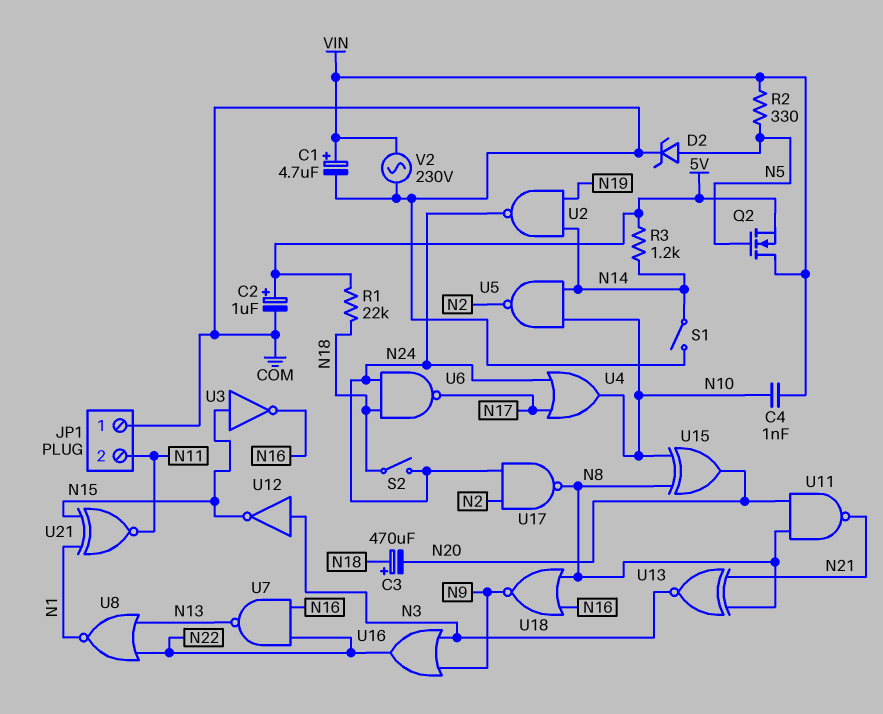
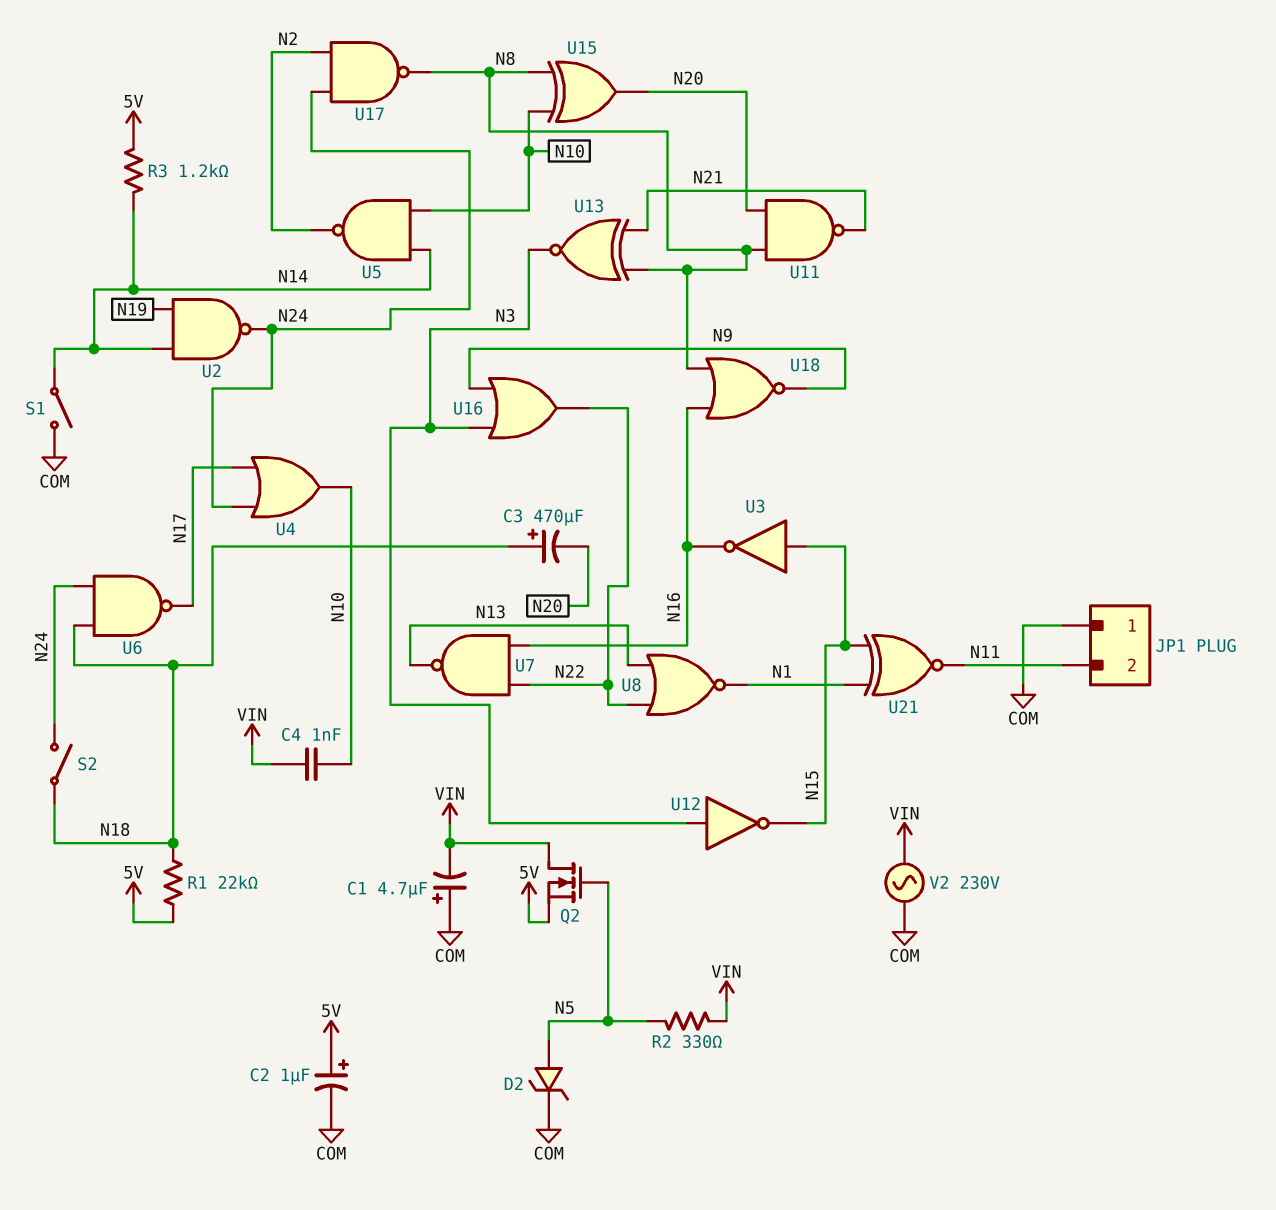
C1: 4.7uF (plus VIN, minus COM) -> 4.7uF (plus COM, minus VIN)

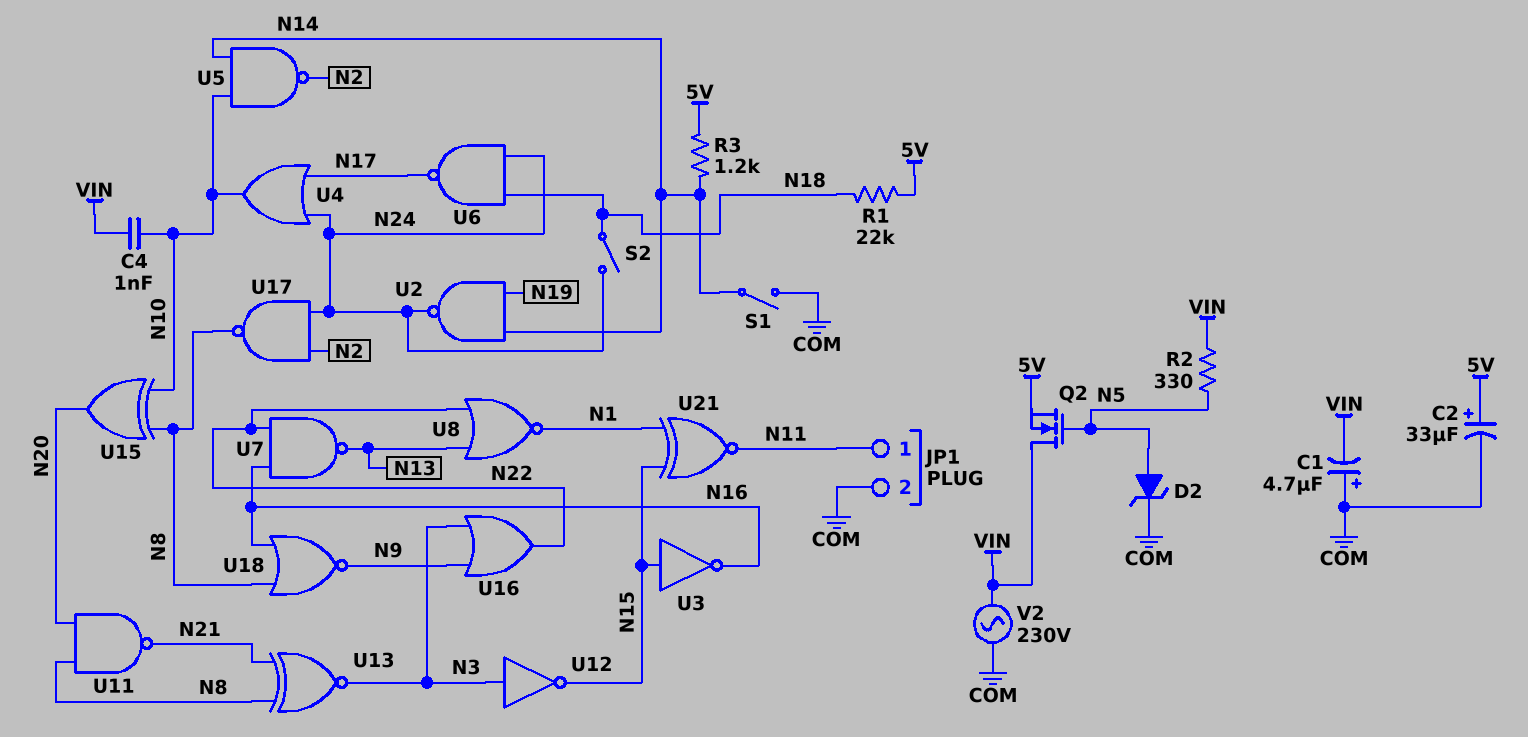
C2: 1uF (plus 5V, minus COM) -> 33uF (plus 5V, minus COM)
C3: 470uF (plus N18, minus N20) -> none
JP1 pin 1: COM -> N11
JP1 pin 2: N11 -> COM

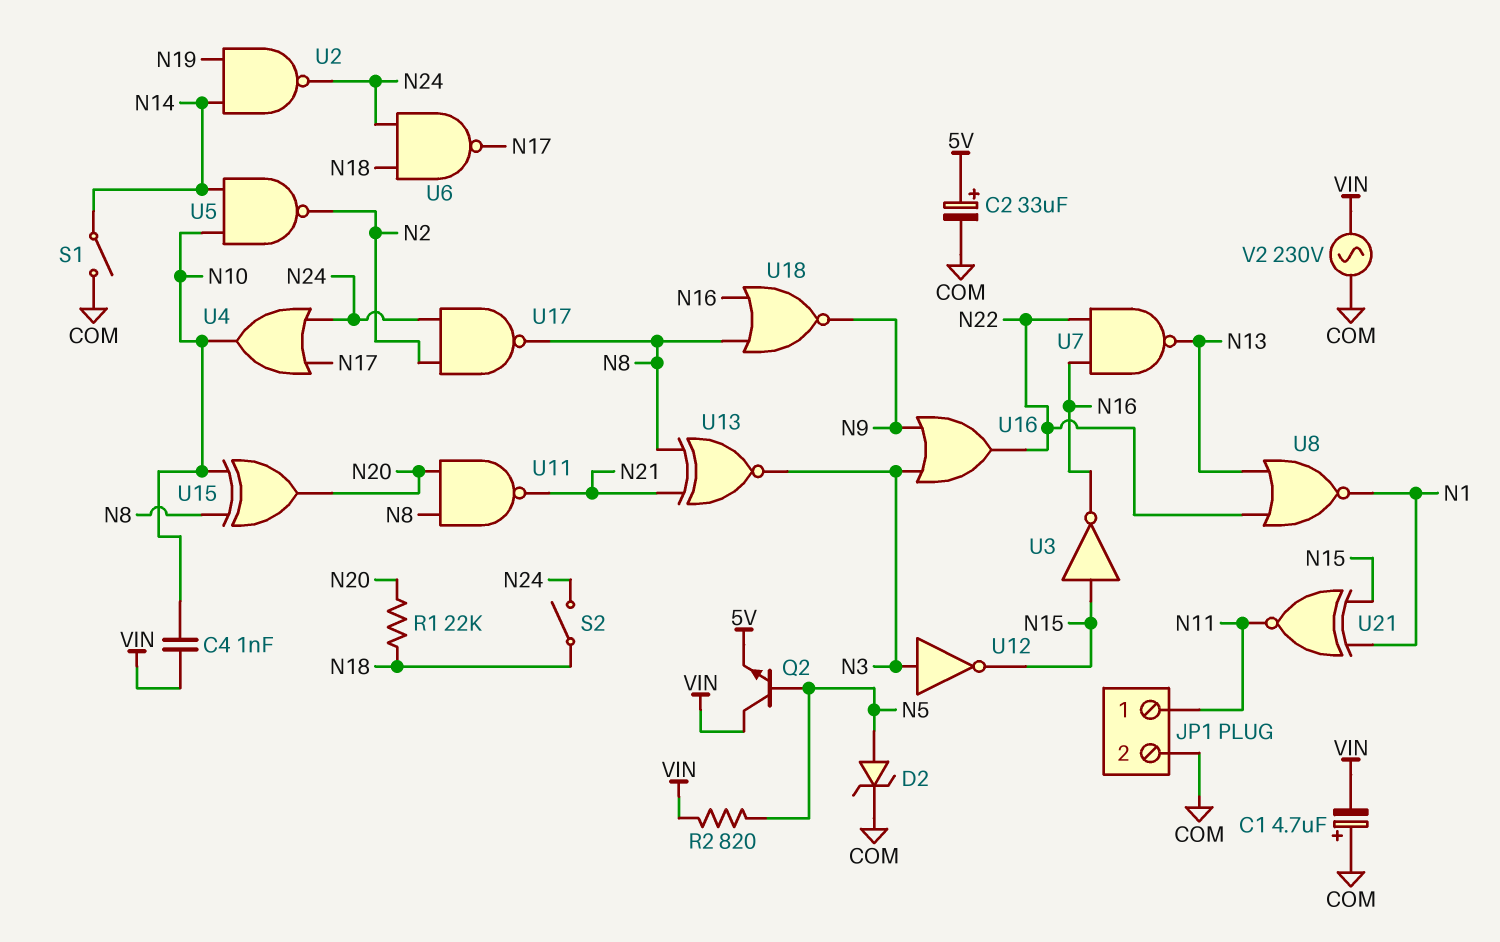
Q2: NMOS (G N5, D VIN, S 5V) -> NPN (B N5, C VIN, E 5V)
R1: 22k (5V, N18) -> 22k (N18, N20)
R2: 330 (N5, VIN) -> 820 (N5, VIN)
R3: 1.2k (5V, N14) -> none

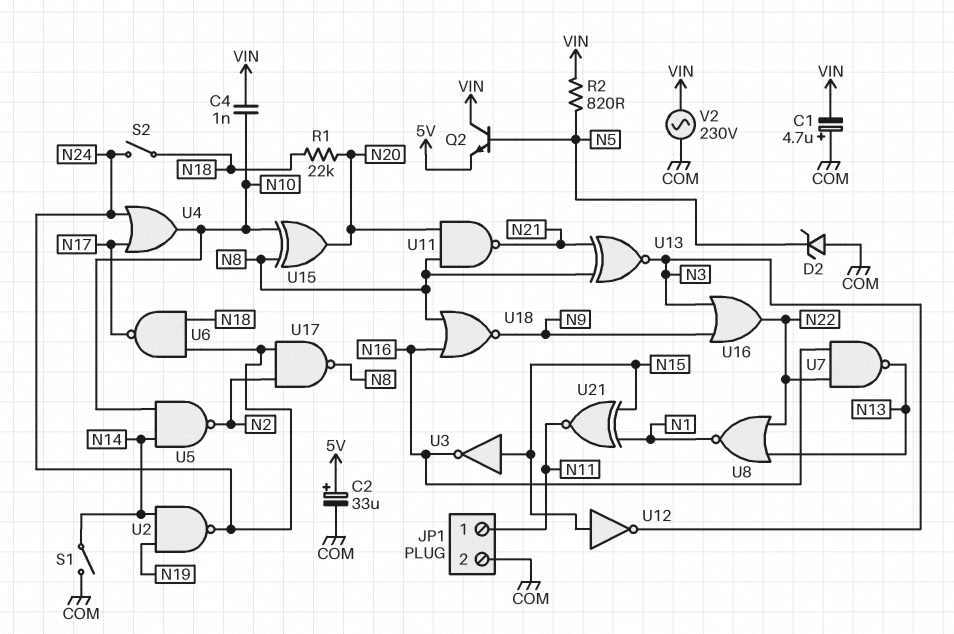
D2: zener (A N5, K COM) -> zener (A COM, K N5)
U12: NOT (in N3, out N15) -> NOT (in N15, out N3)

